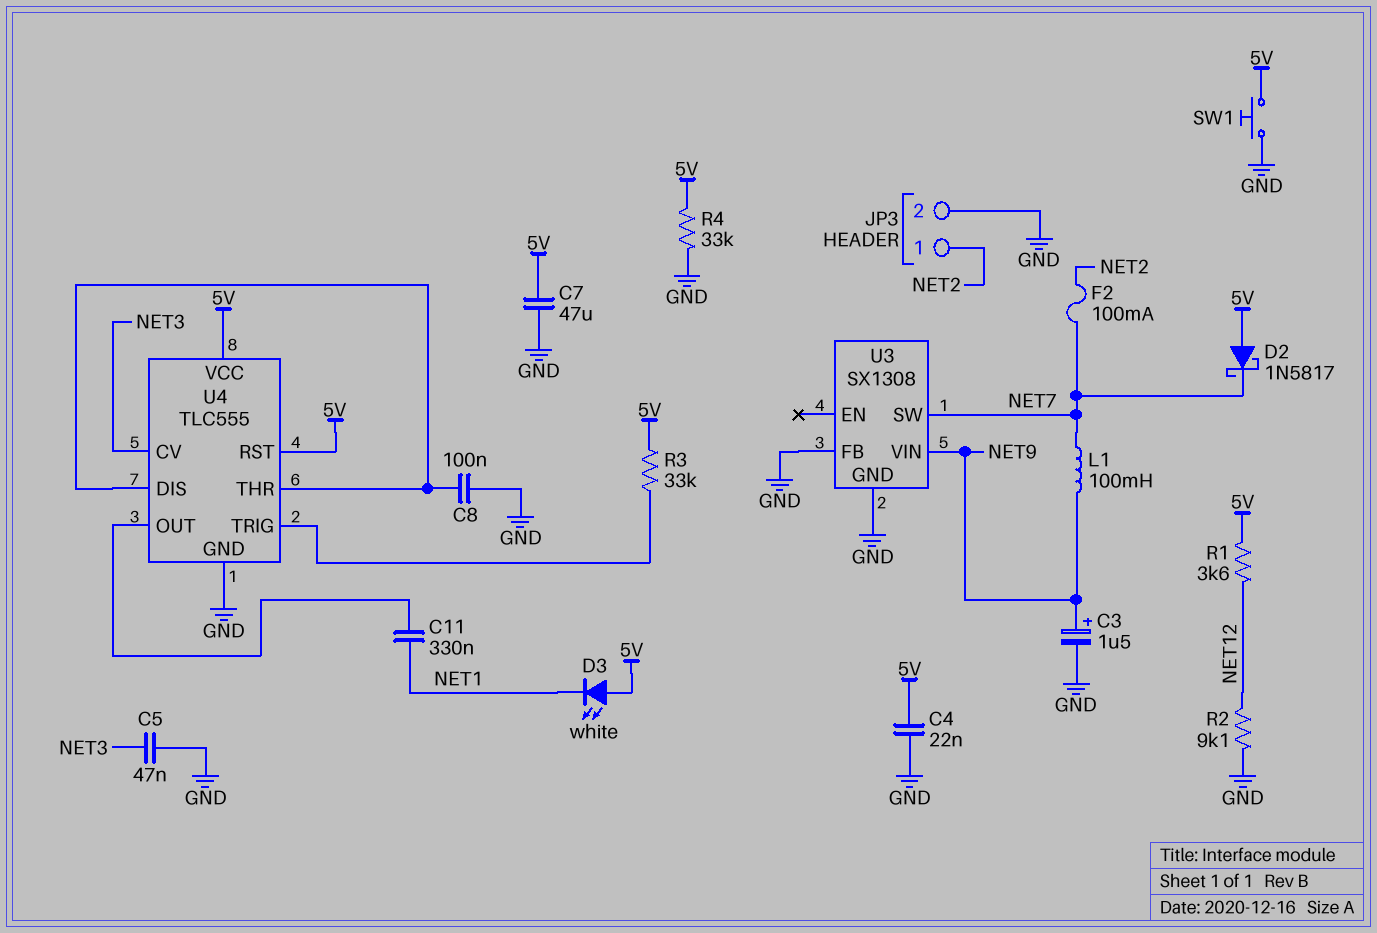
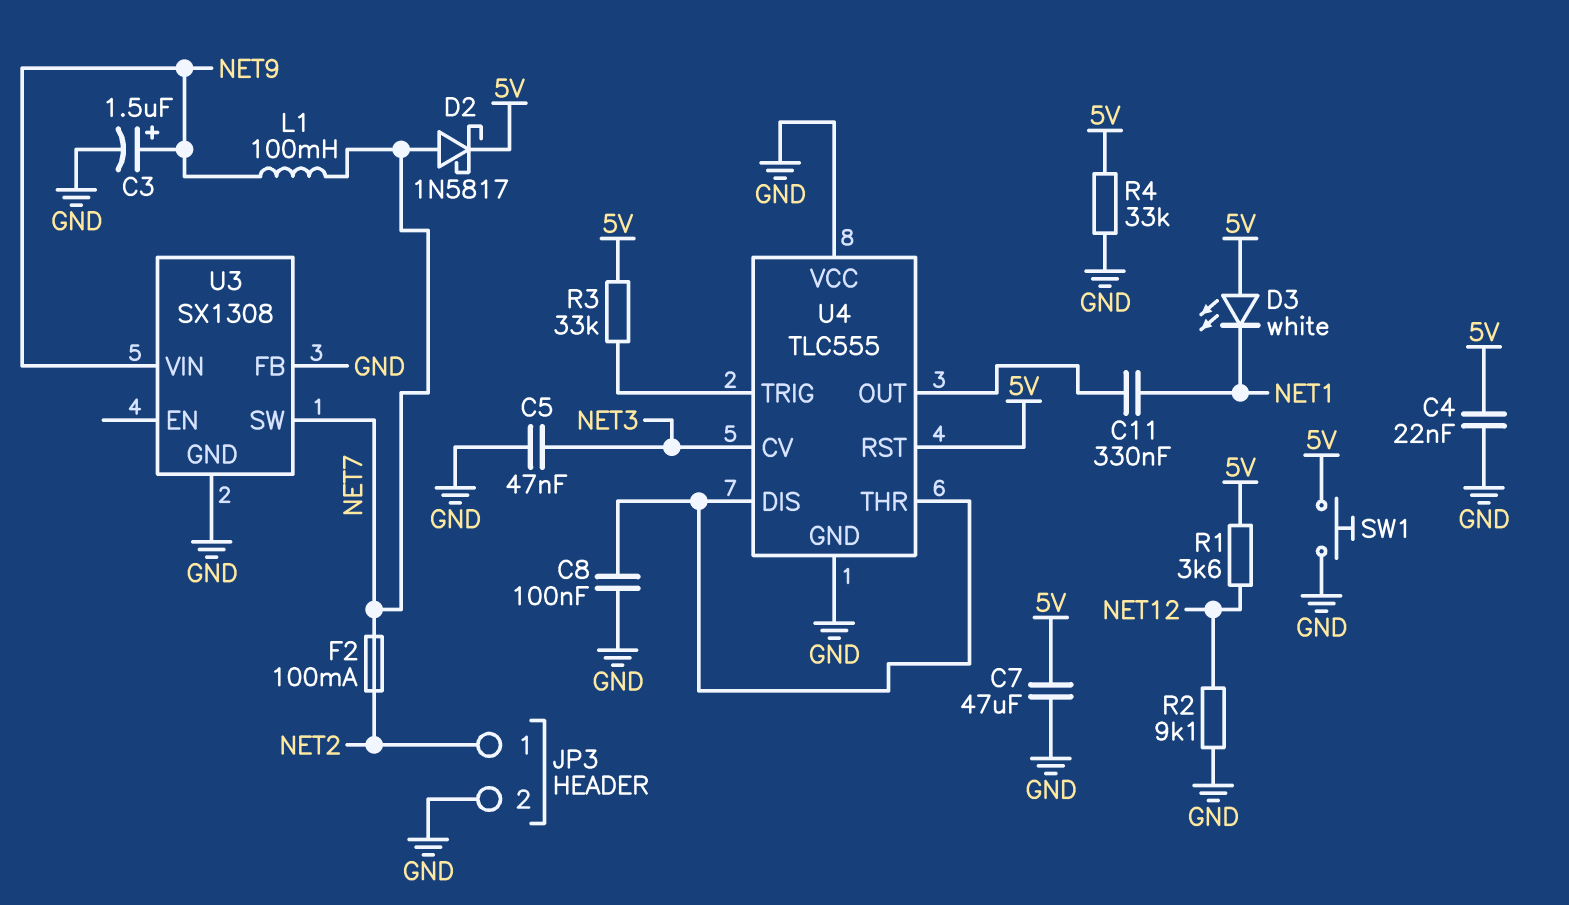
D2: schottky 1N5817 (A 5V, K NET7) -> schottky 1N5817 (A NET7, K 5V)
U4 pin VCC: 5V -> GND

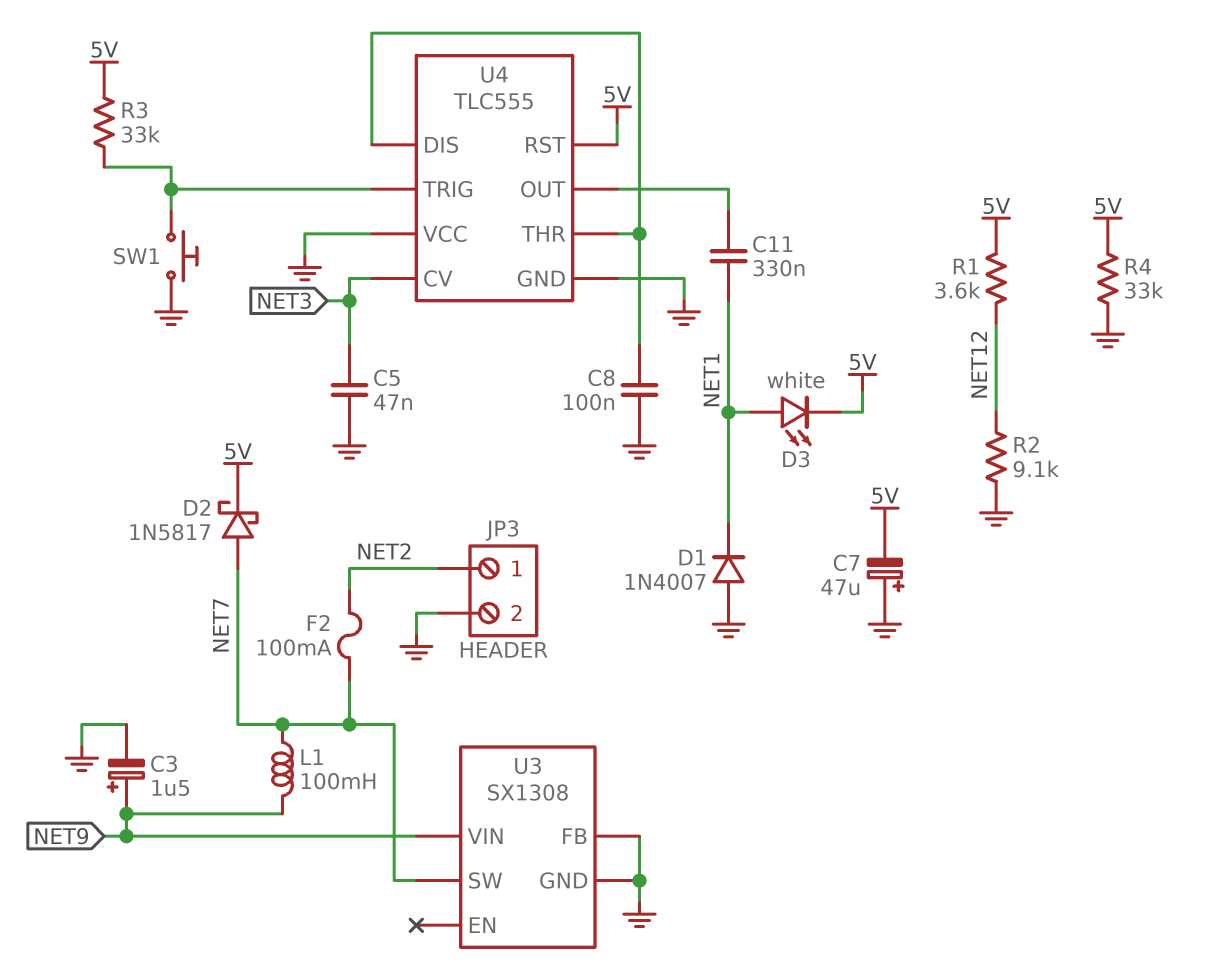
C4: 22nF (5V, GND) -> none
C7: 47uF (5V, GND) -> 47uF (plus GND, minus 5V)
D1: none -> diode 1N4007 (A GND, K NET1)
D3: LED white (A 5V, K NET1) -> LED white (A NET1, K 5V)
SW1: button (5V, GND) -> button (GND, U4/TRIG)

